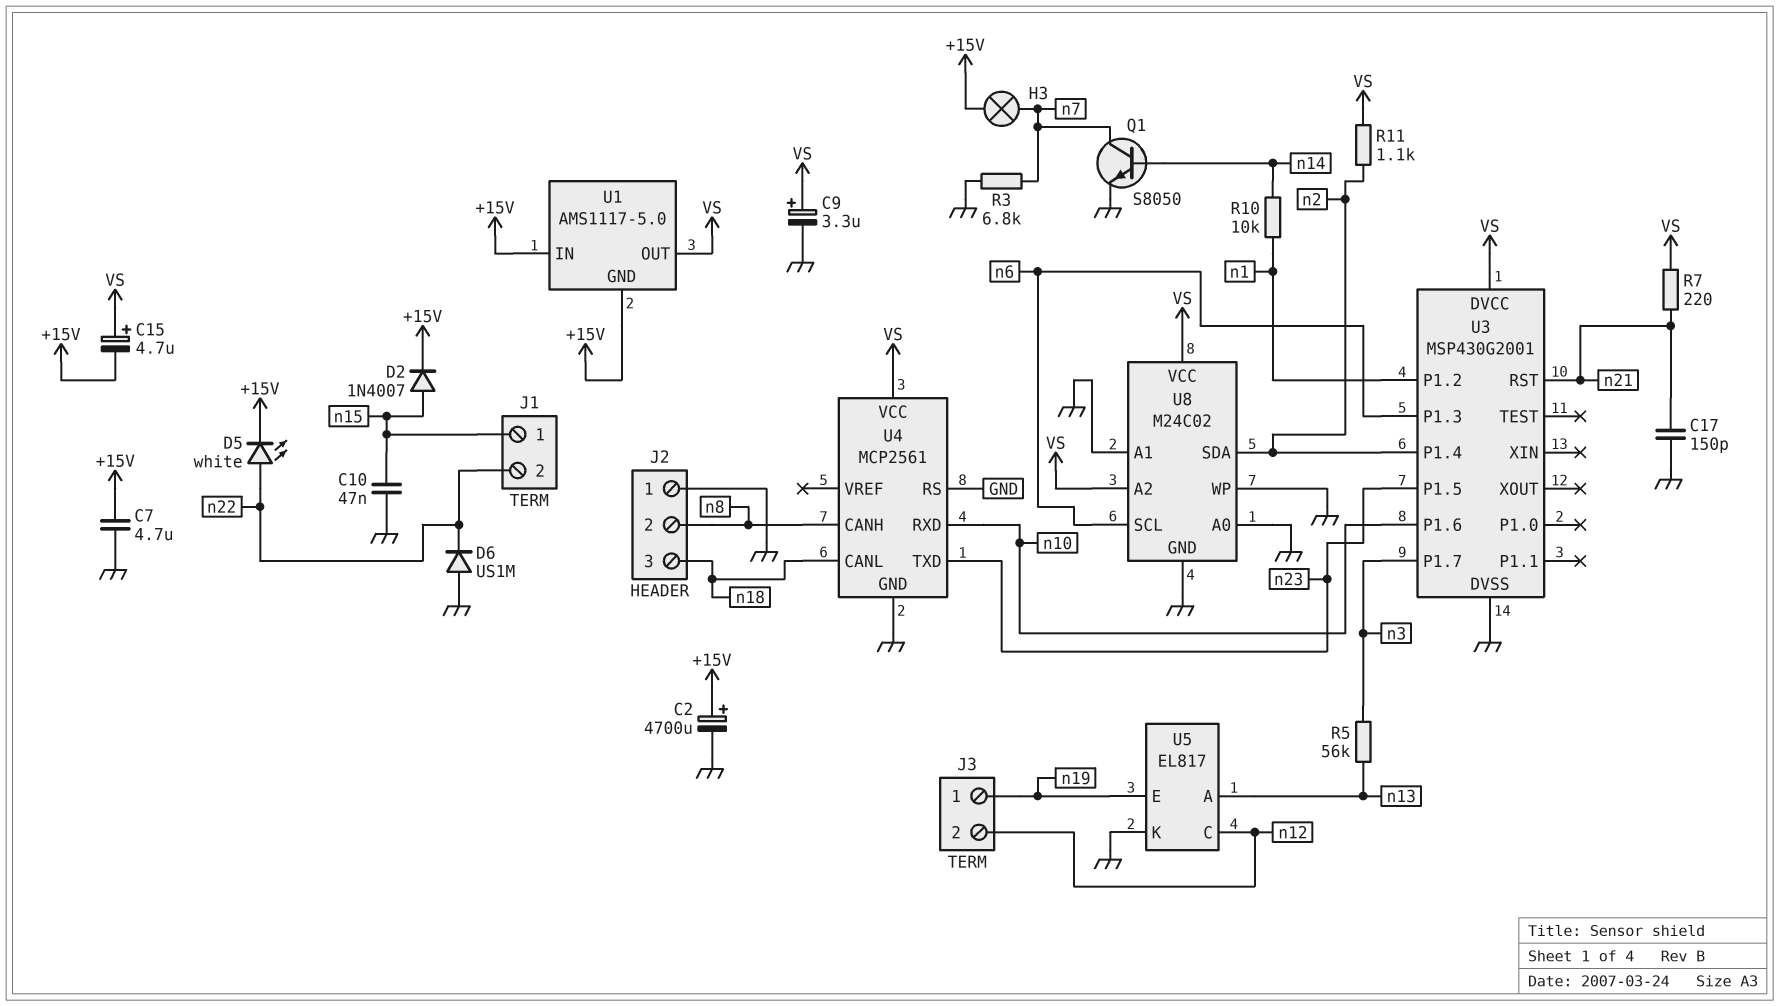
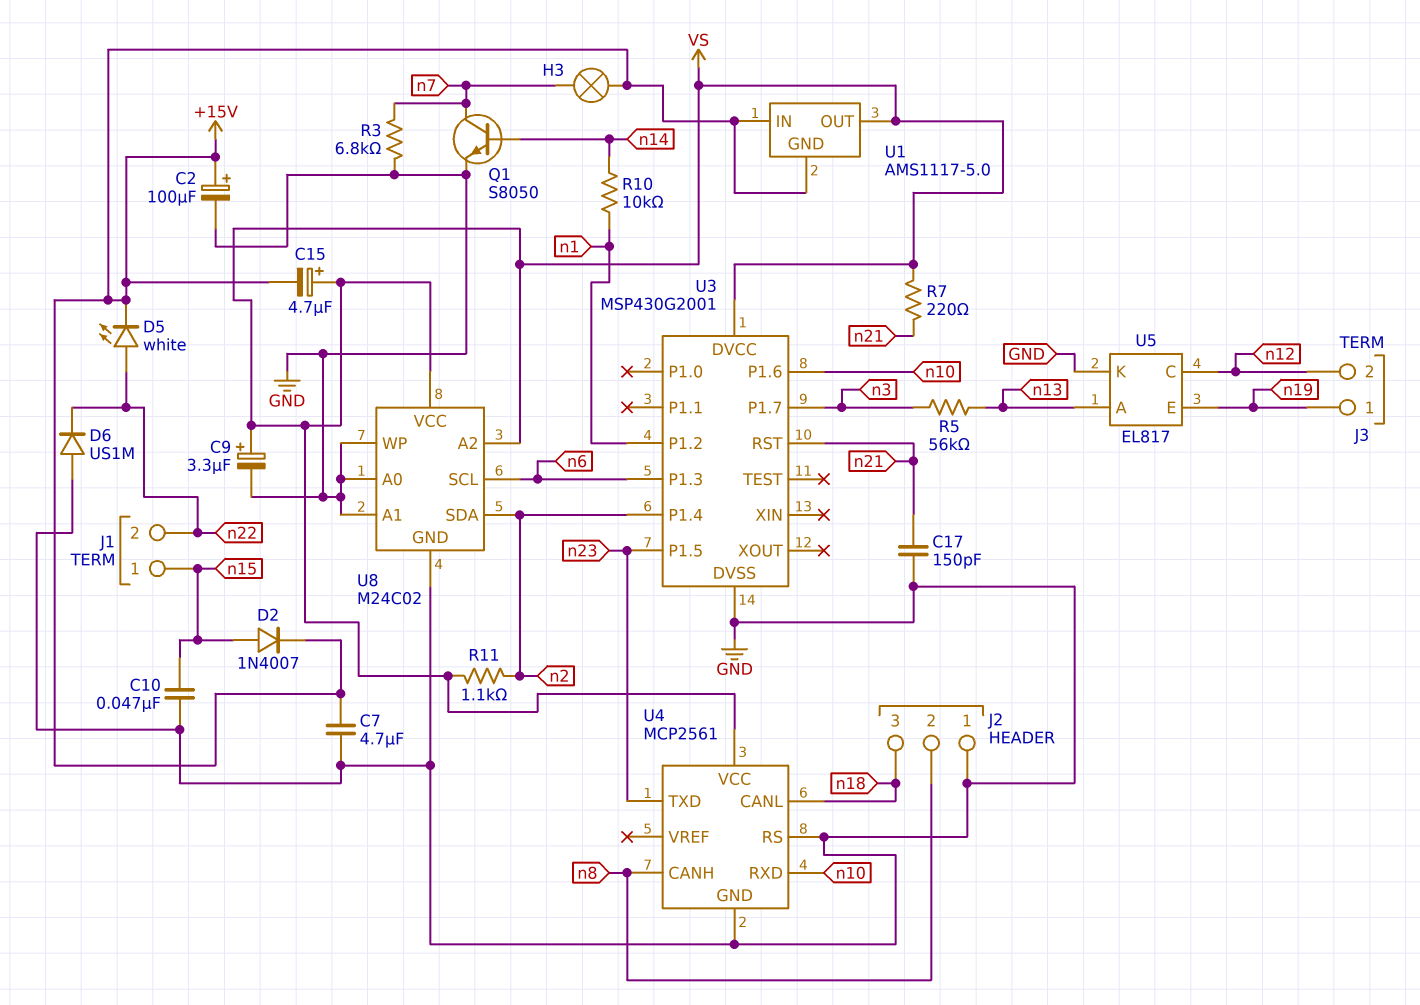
C2: 4700uF (plus +15V, minus GND) -> 100uF (plus +15V, minus GND)

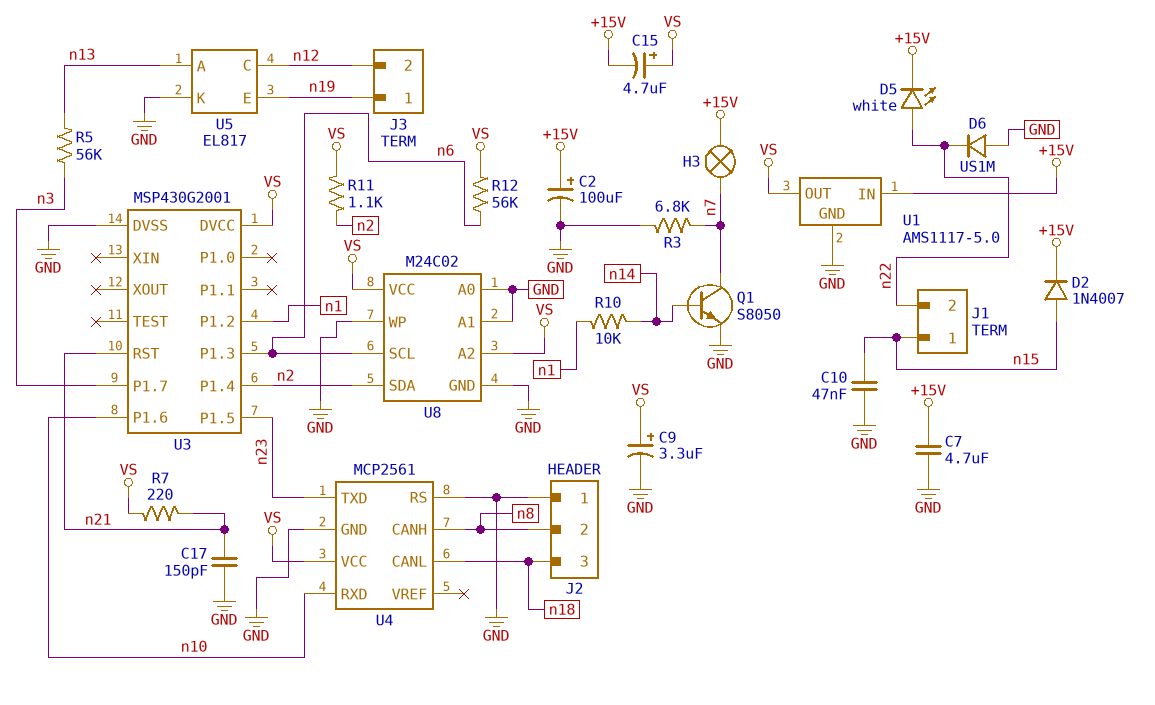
R12: none -> 56k (VS, n6)
U1 pin GND: +15V -> GND

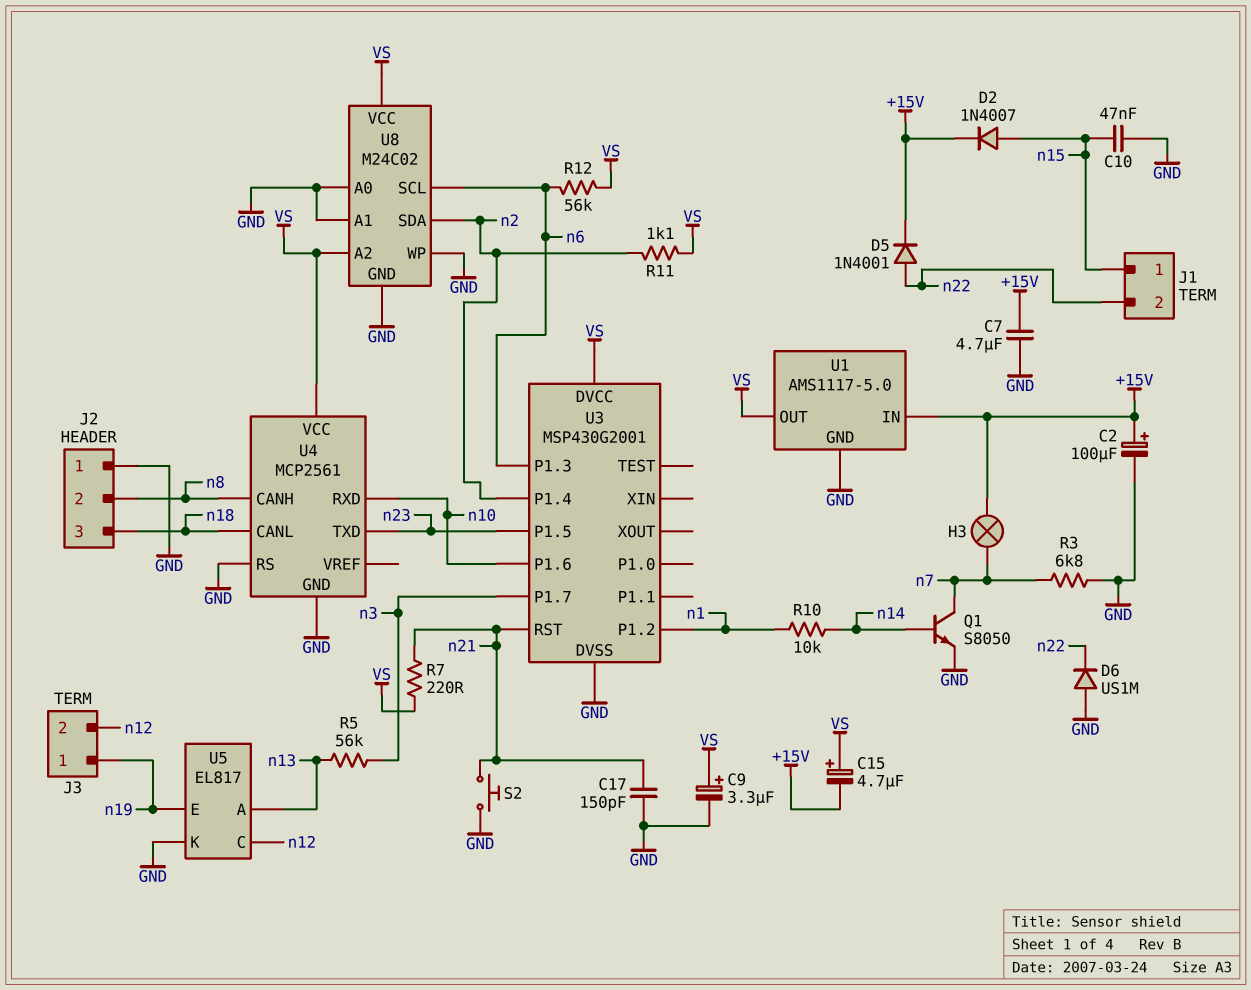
D5: LED white (A n22, K +15V) -> diode 1N4001 (A n22, K +15V)
S2: none -> button (GND, n21)

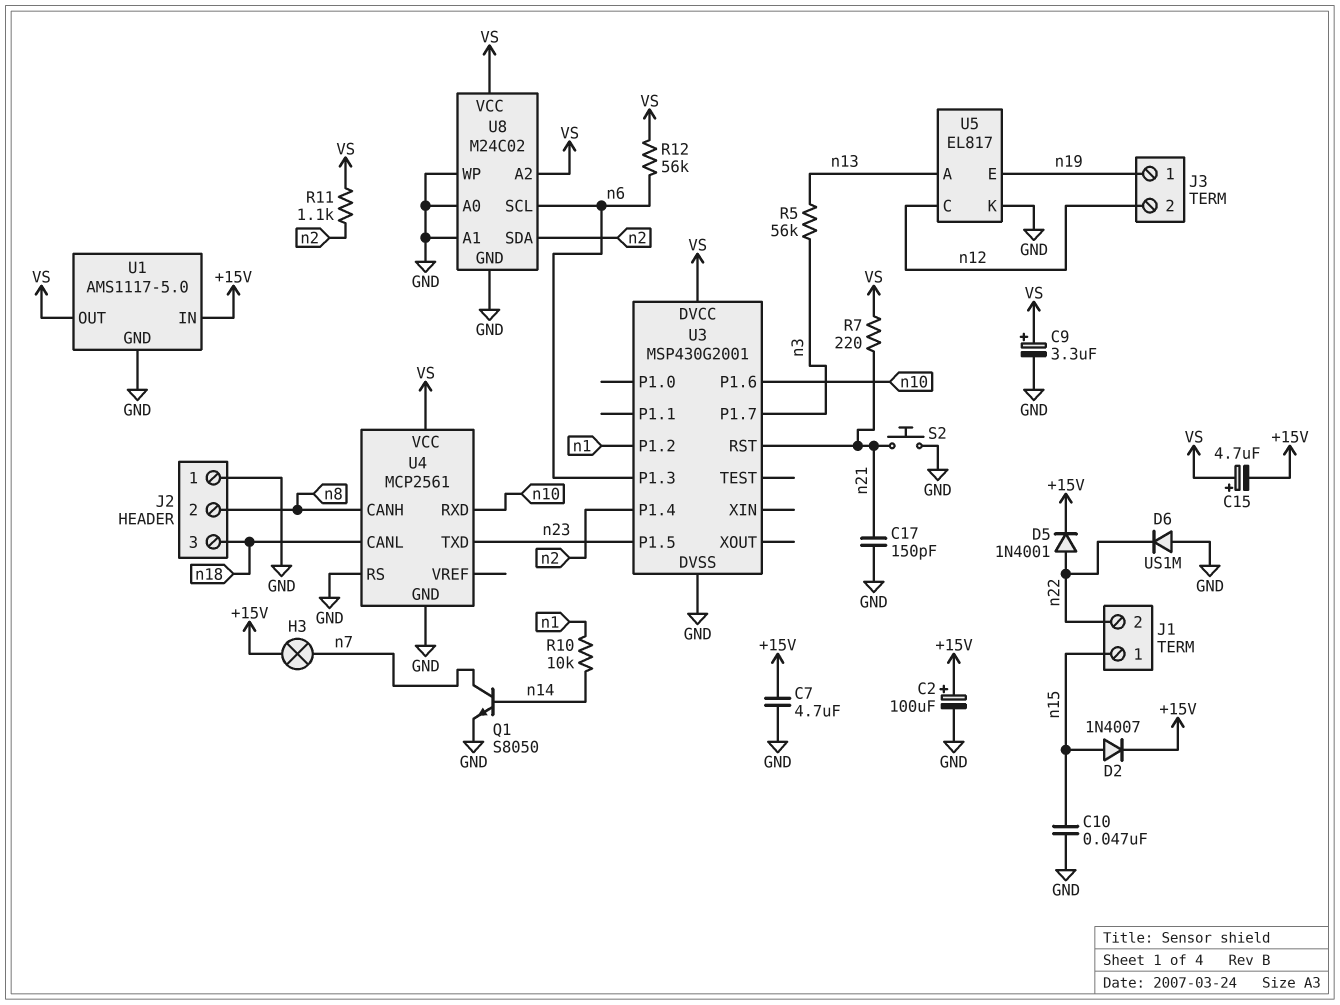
R3: 6.8k (GND, n7) -> none

